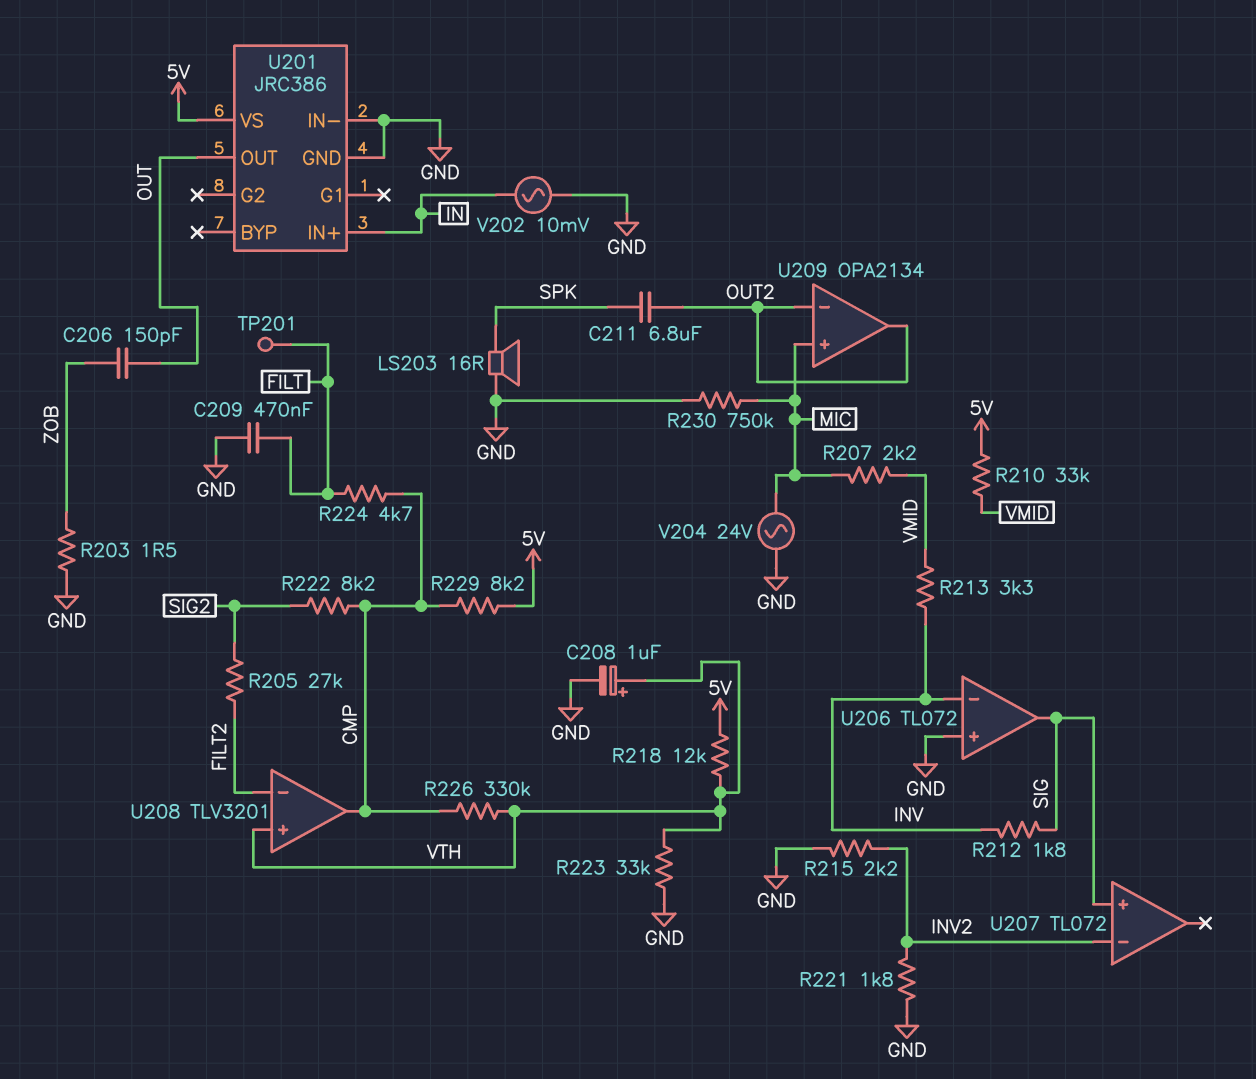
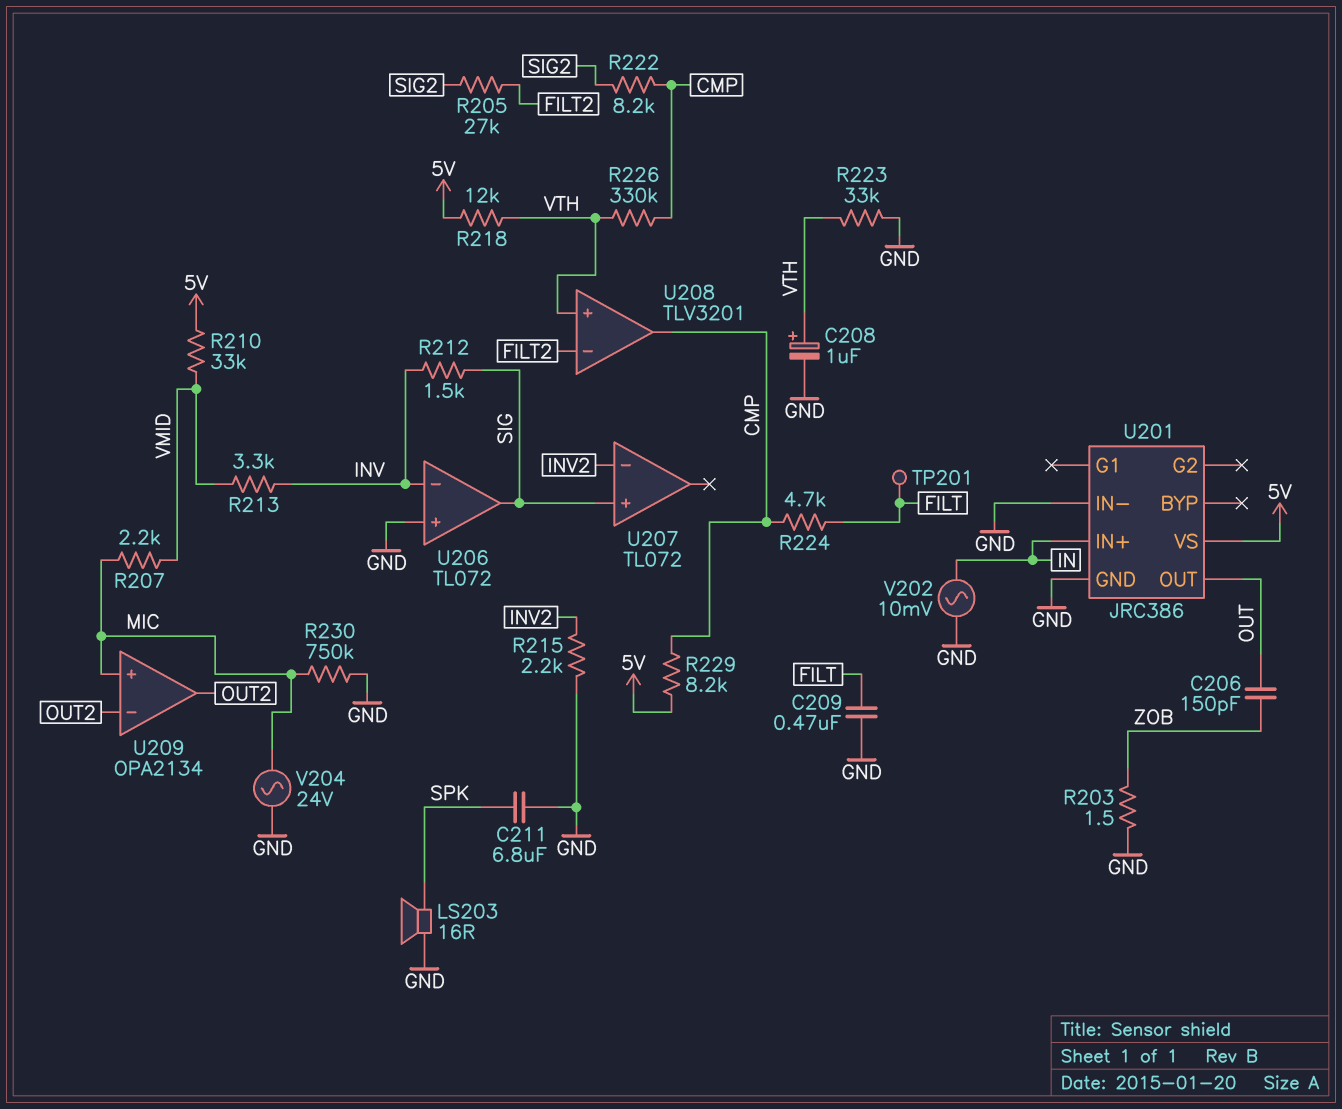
C211: 6.8uF (OUT2, SPK) -> 6.8uF (GND, SPK)
R212: 1.8k (INV, SIG) -> 1.5k (INV, SIG)
R221: 1.8k (GND, INV2) -> none

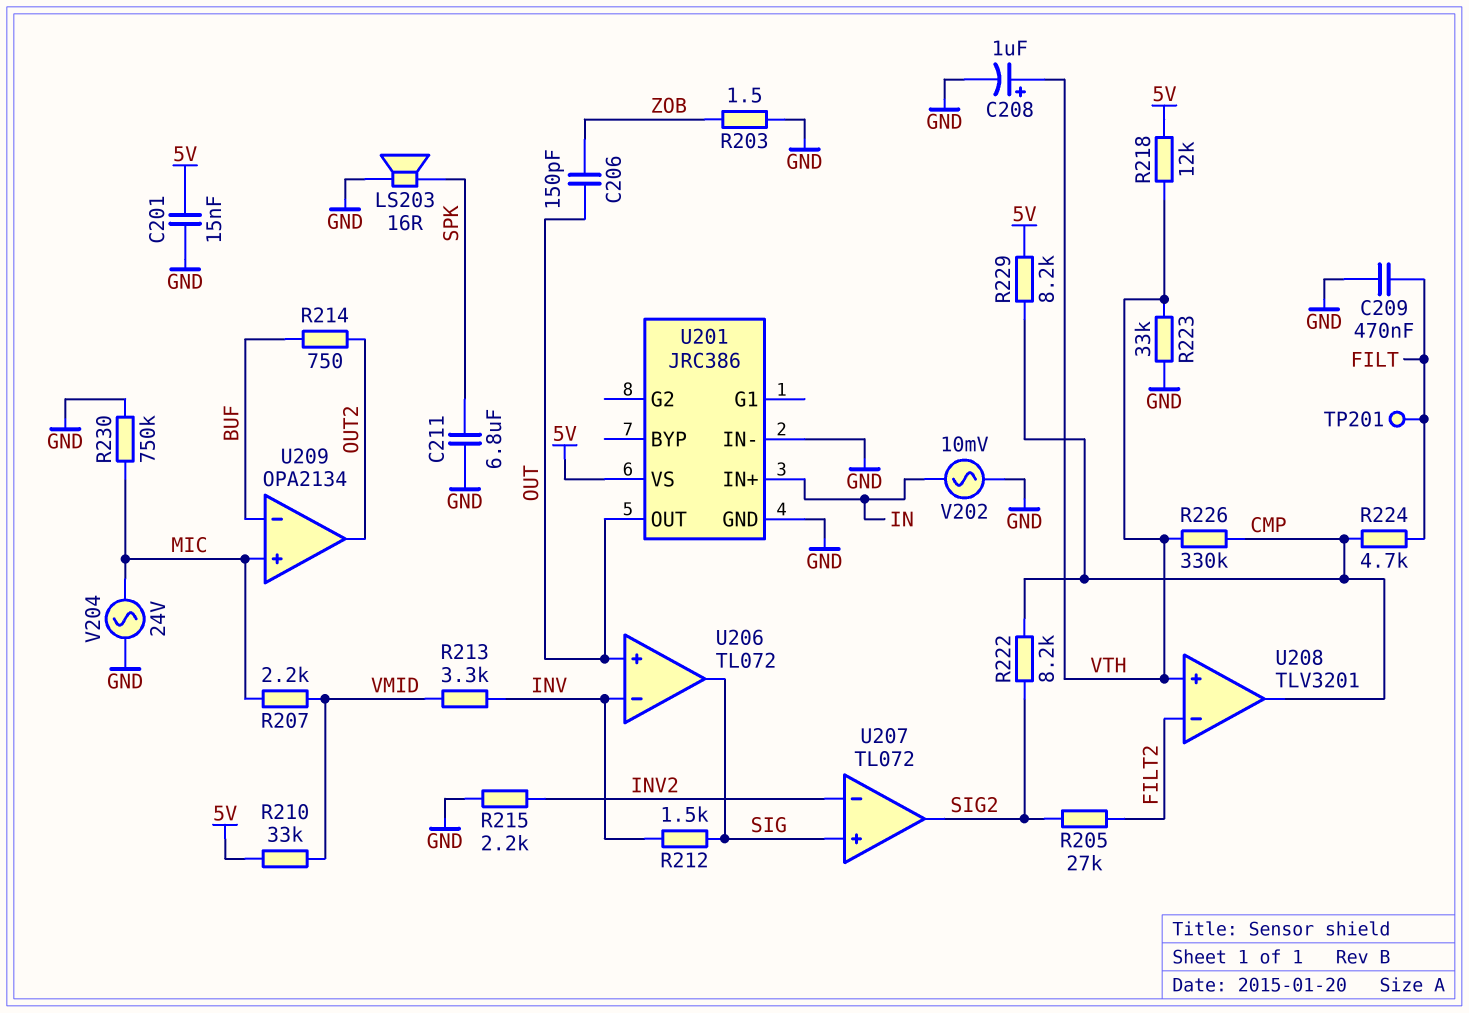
C201: none -> 15nF (5V, GND)
R214: none -> 750 (BUF, OUT2)
U206 pin in+: GND -> OUT
U207 pin out: none -> SIG2
U209 pin in-: OUT2 -> BUF

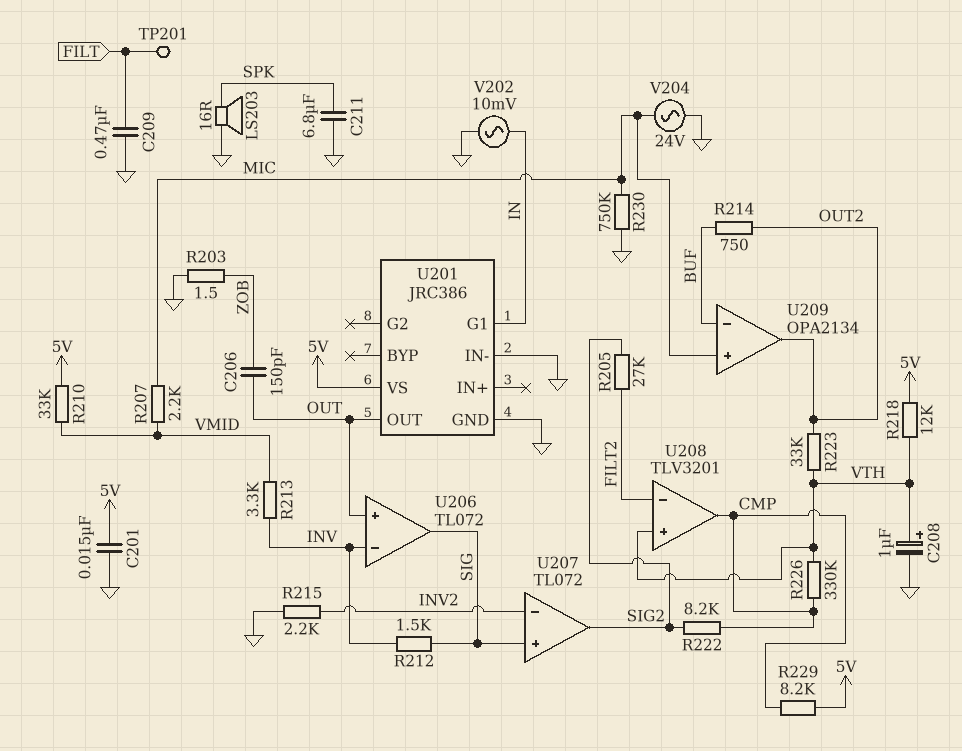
R223: 33k (GND, VTH) -> 33k (OUT2, VTH)
R224: 4.7k (CMP, FILT) -> none
U201 pin G1: none -> IN
U201 pin IN+: IN -> none

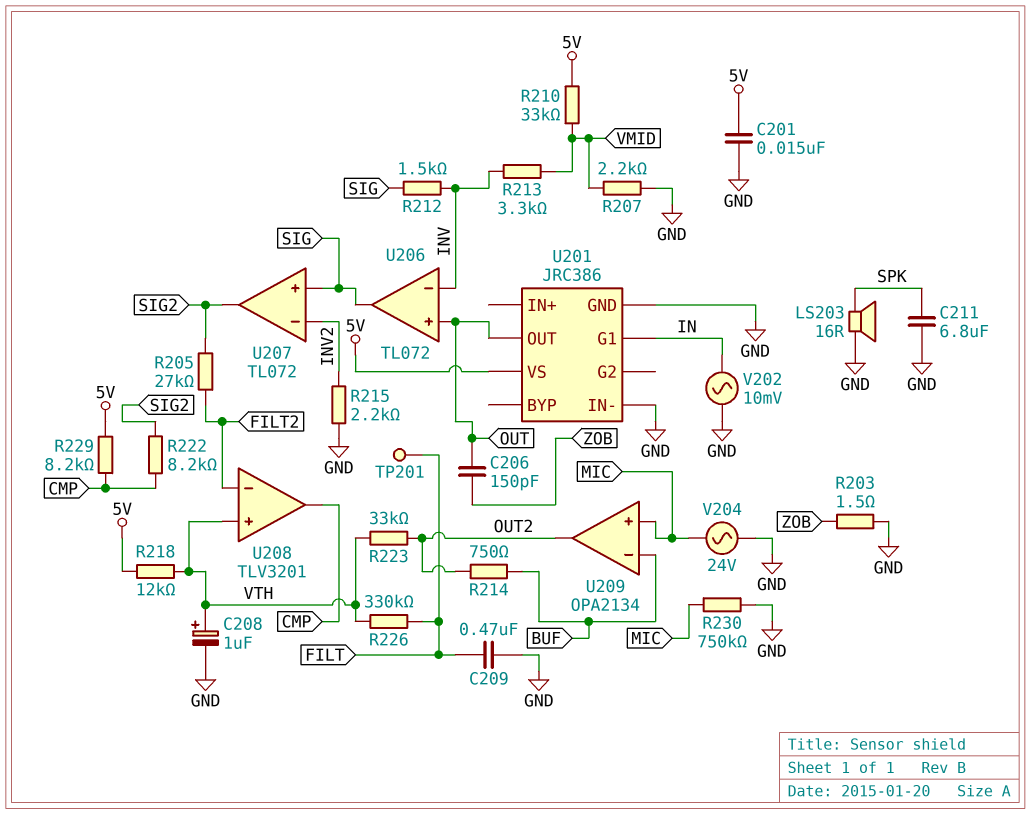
R207: 2.2k (MIC, VMID) -> 2.2k (GND, VMID)
R226: 330k (CMP, VTH) -> 330k (FILT, VTH)

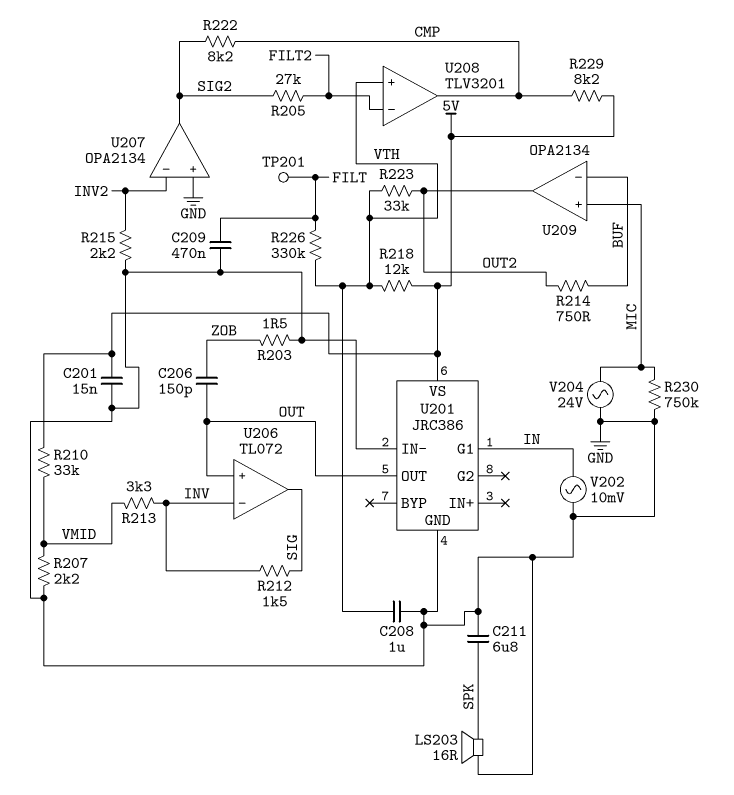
C208: 1uF (plus VTH, minus GND) -> 1uF (GND, VTH)
U207: TL072 -> OPA2134
U207 pin in+: SIG -> GND

